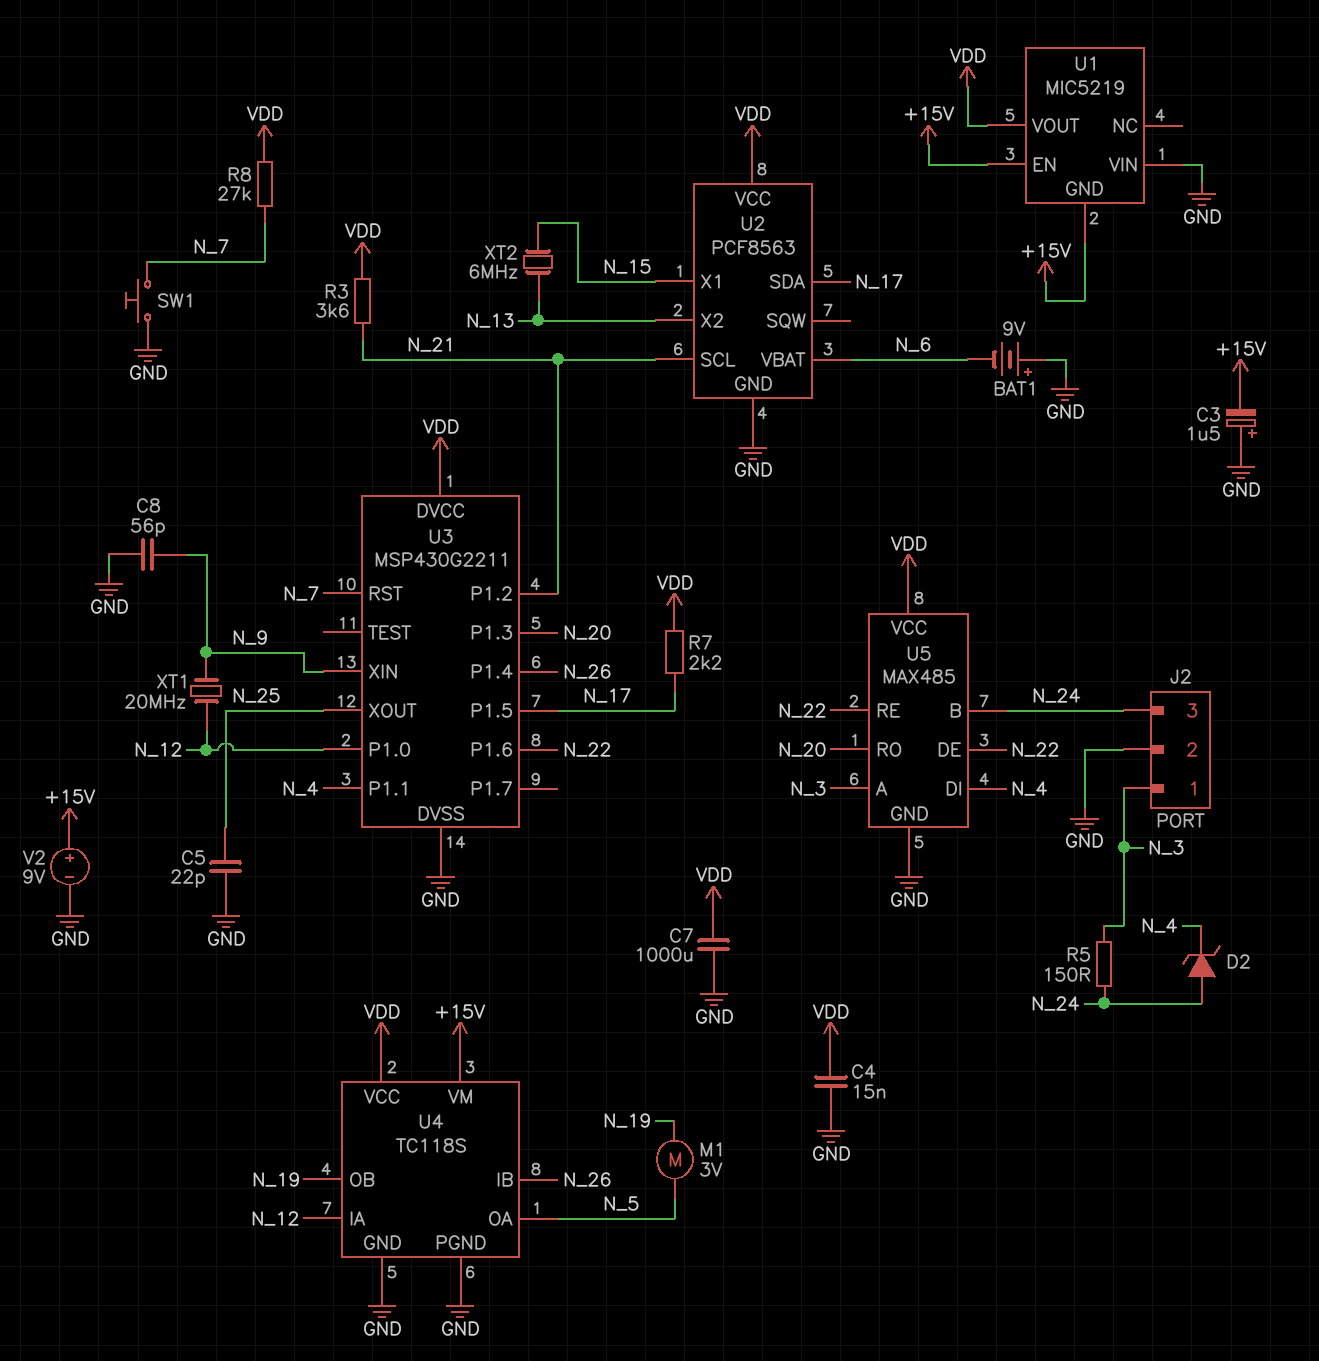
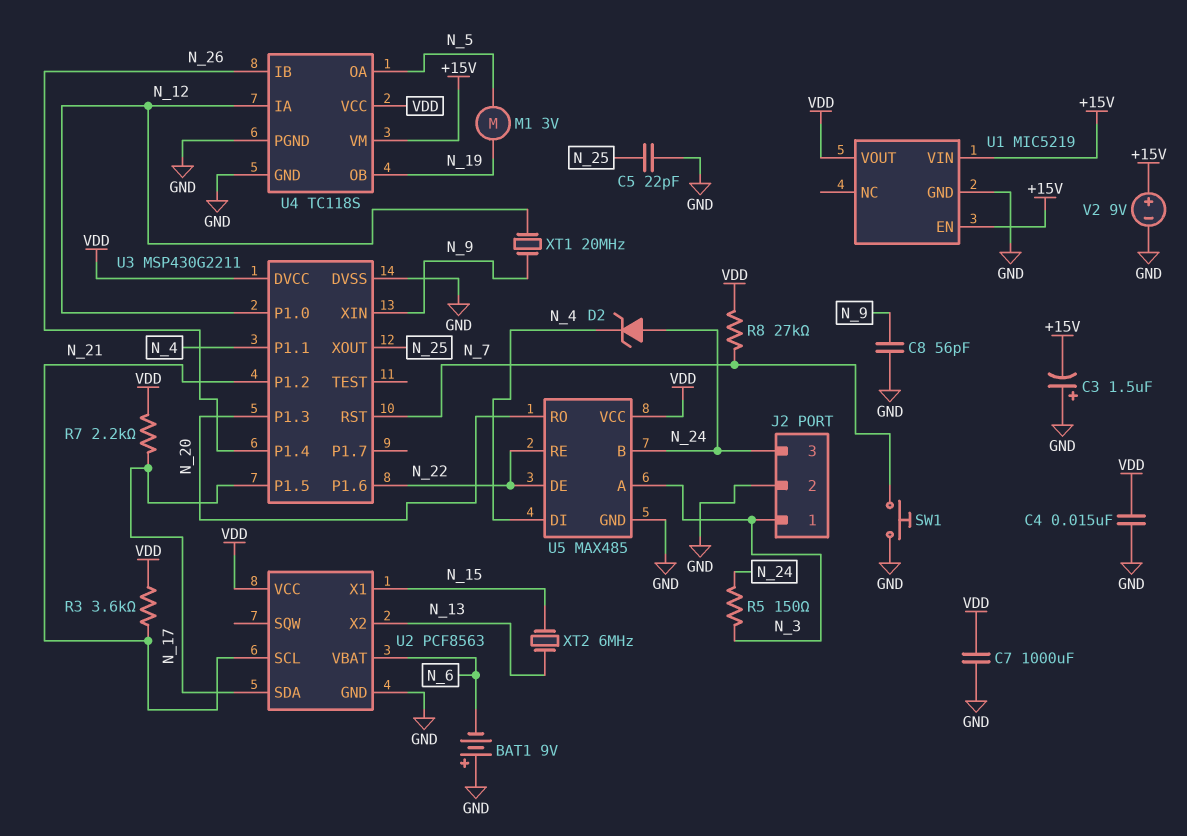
U1 pin GND: +15V -> GND
U1 pin VIN: GND -> +15V

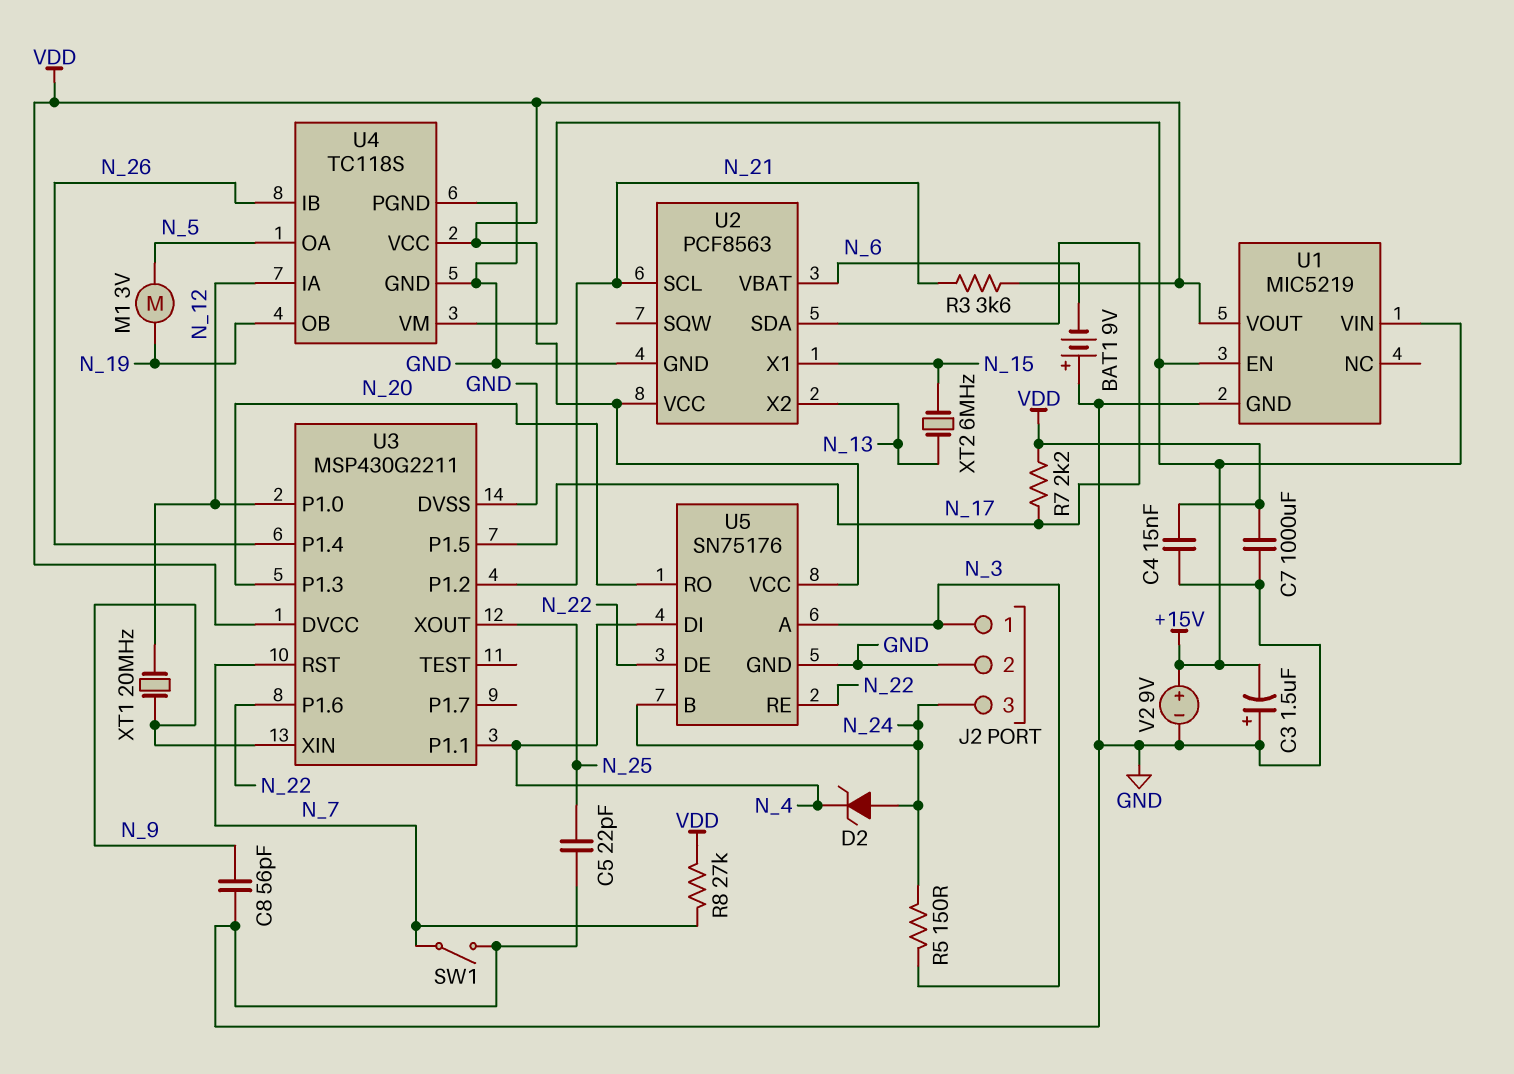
SW1: button (GND, N_7) -> switch (GND, N_7)
U5: MAX485 -> SN75176

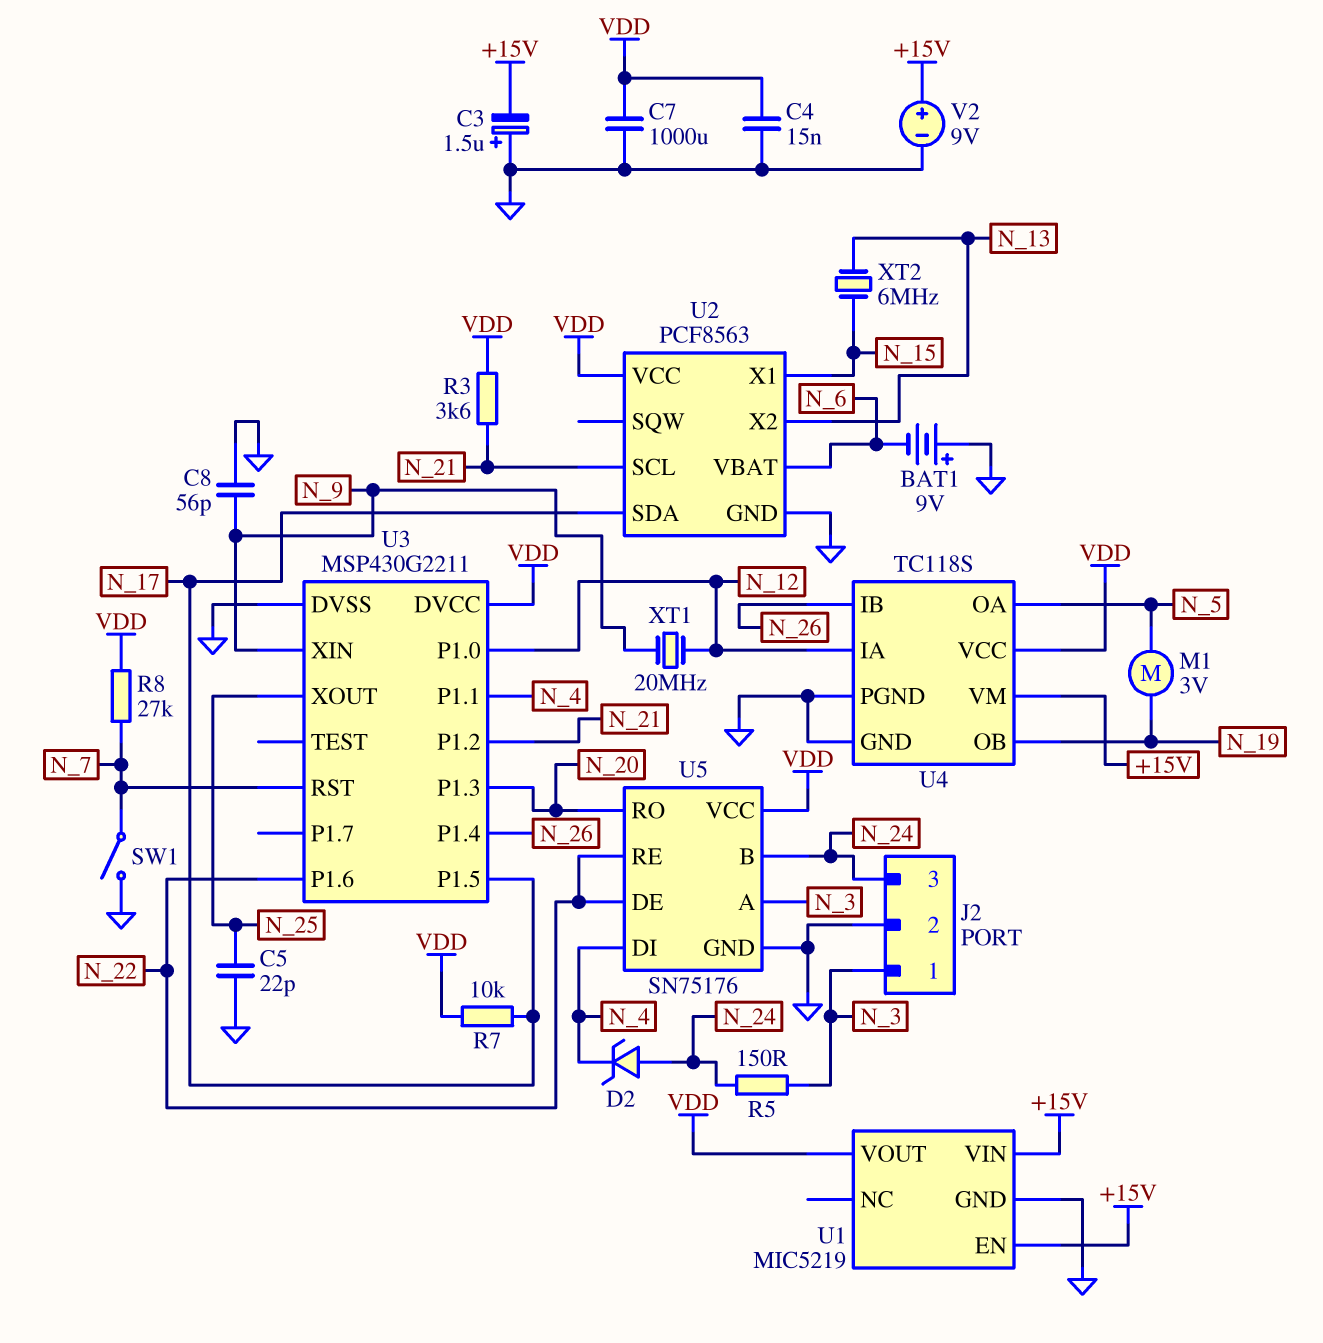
R7: 2.2k (N_17, VDD) -> 10k (N_17, VDD)

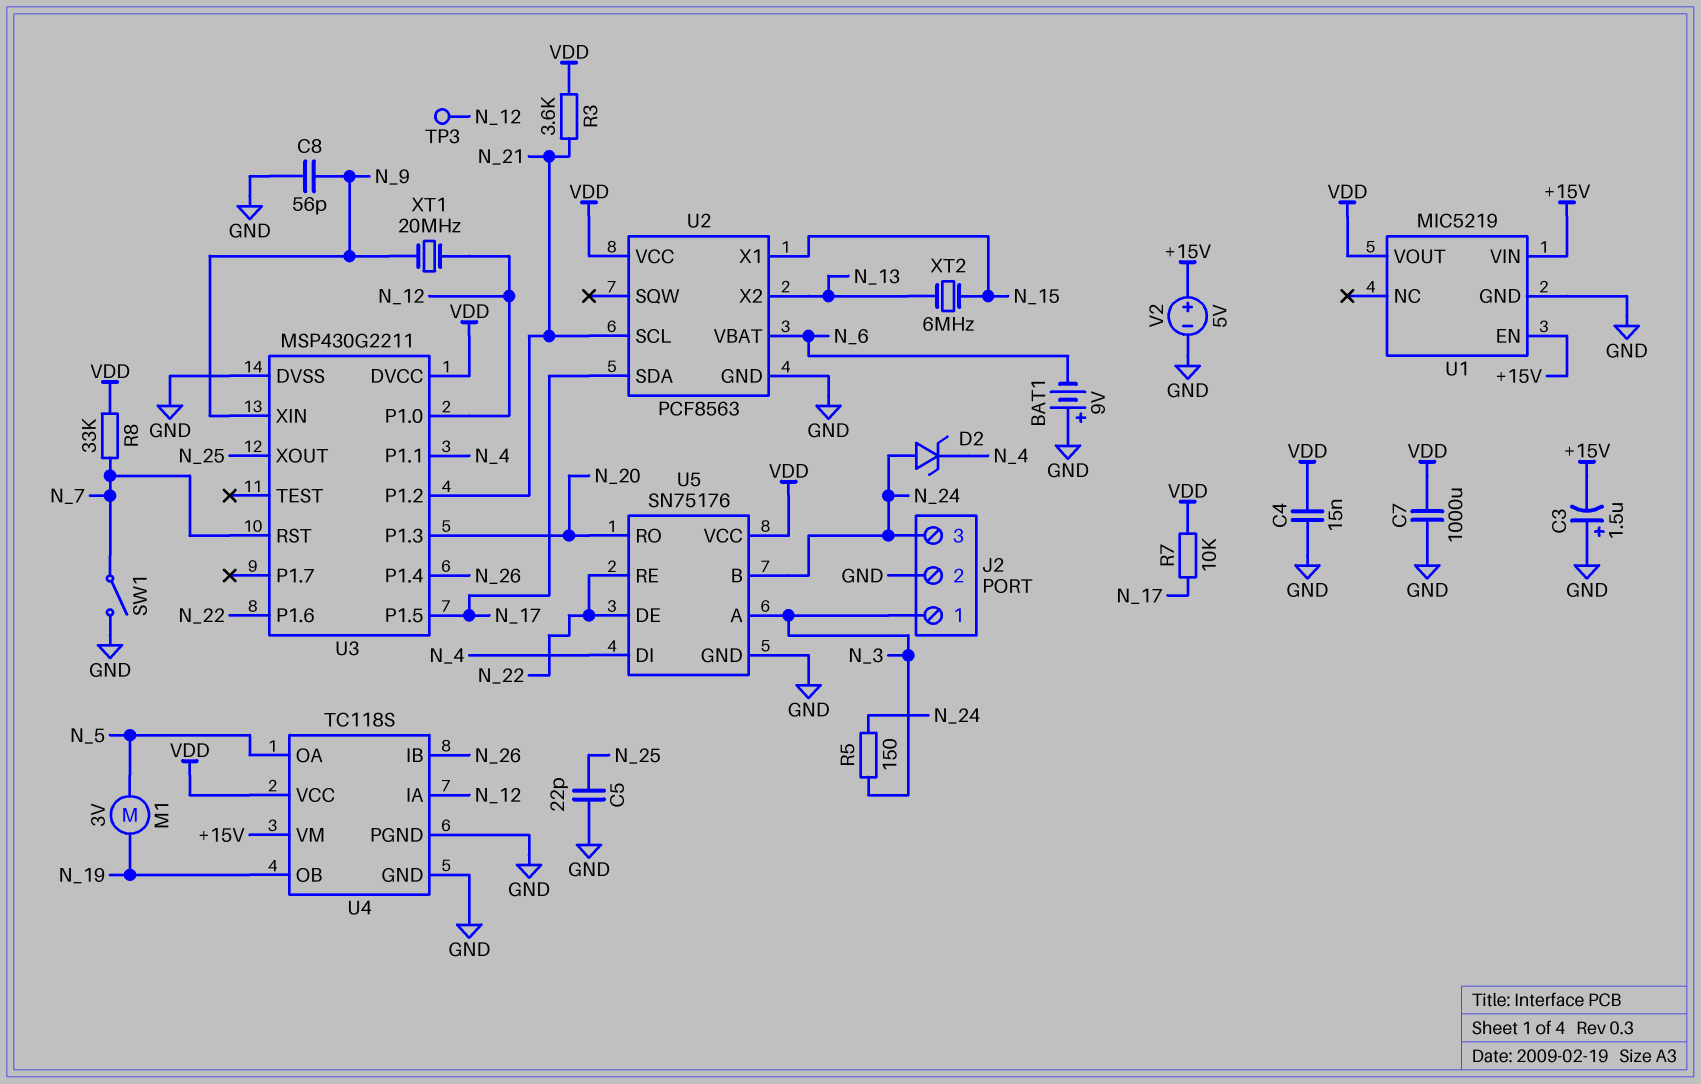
R8: 27k (N_7, VDD) -> 33k (N_7, VDD)
TP3: none -> test point (N_12)
V2: 9V (plus +15V, minus GND) -> 5V (plus +15V, minus GND)

